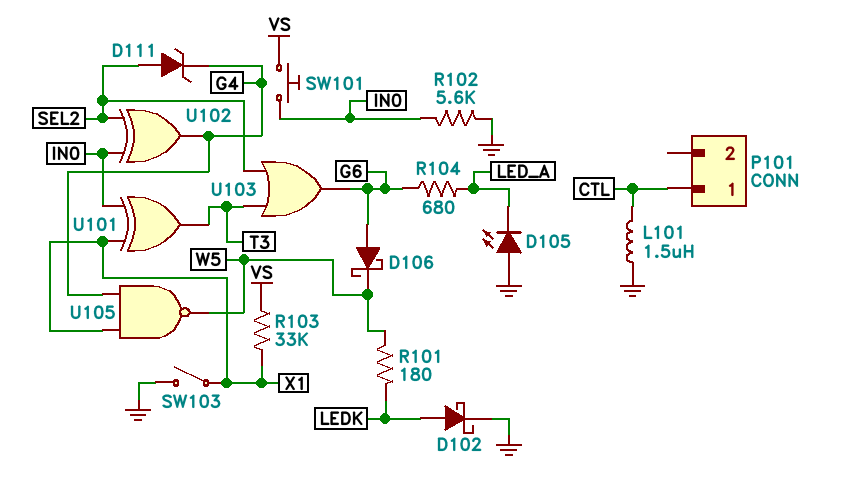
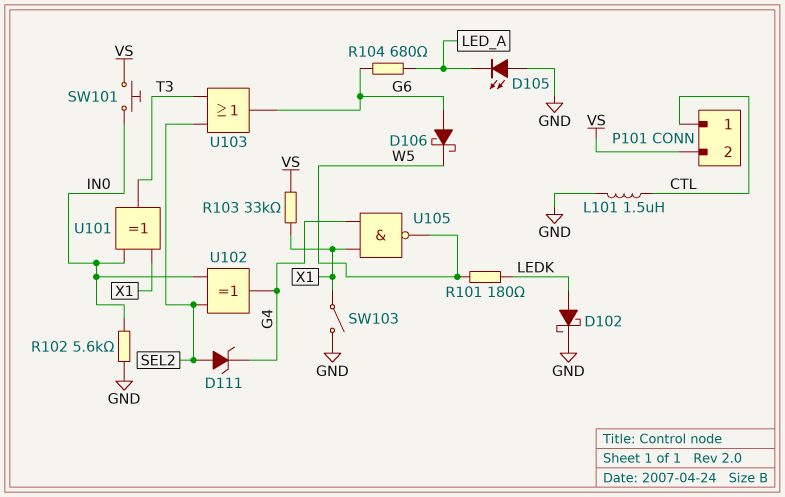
P101 pin 2: none -> VS

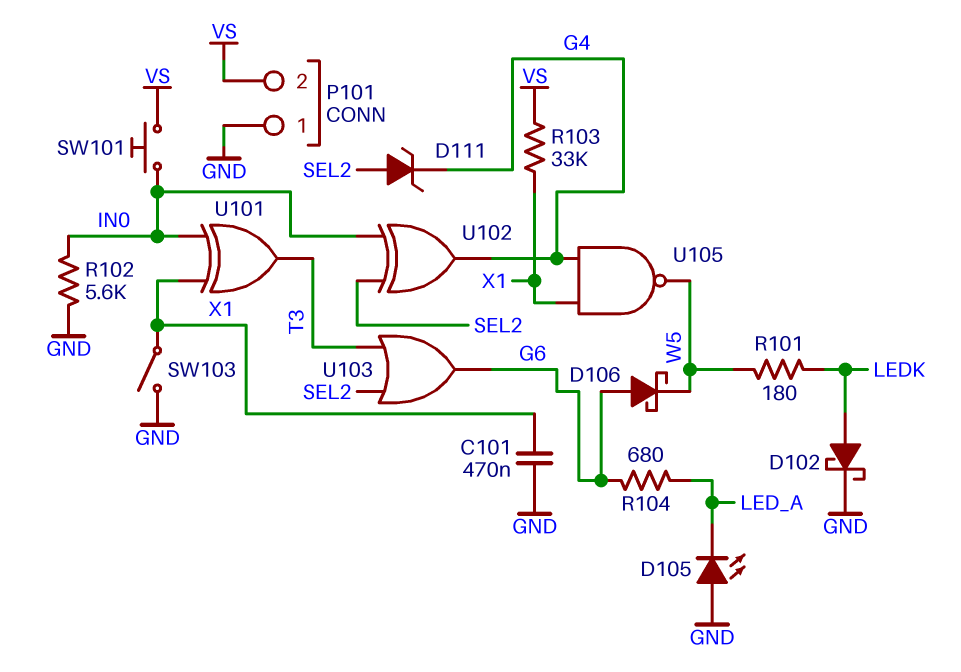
C101: none -> 470nF (GND, X1)
L101: 1.5uH (CTL, GND) -> none
P101 pin 1: CTL -> GND

